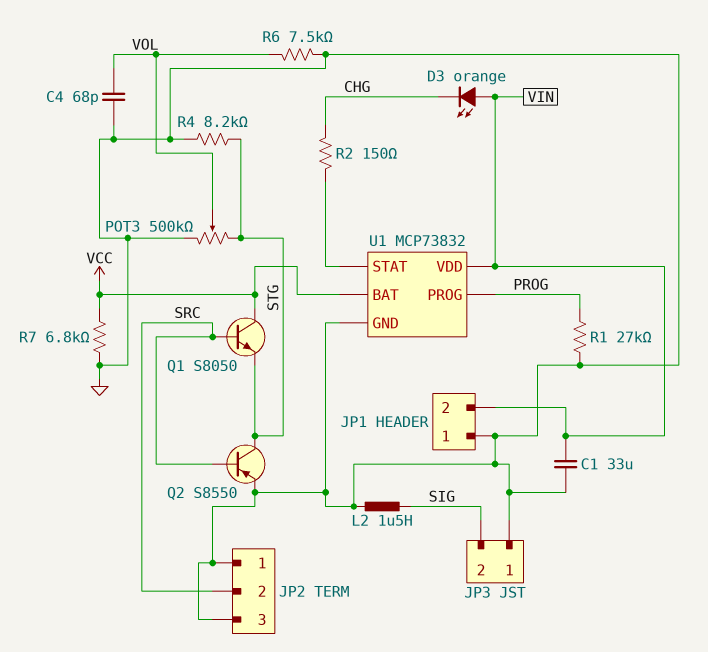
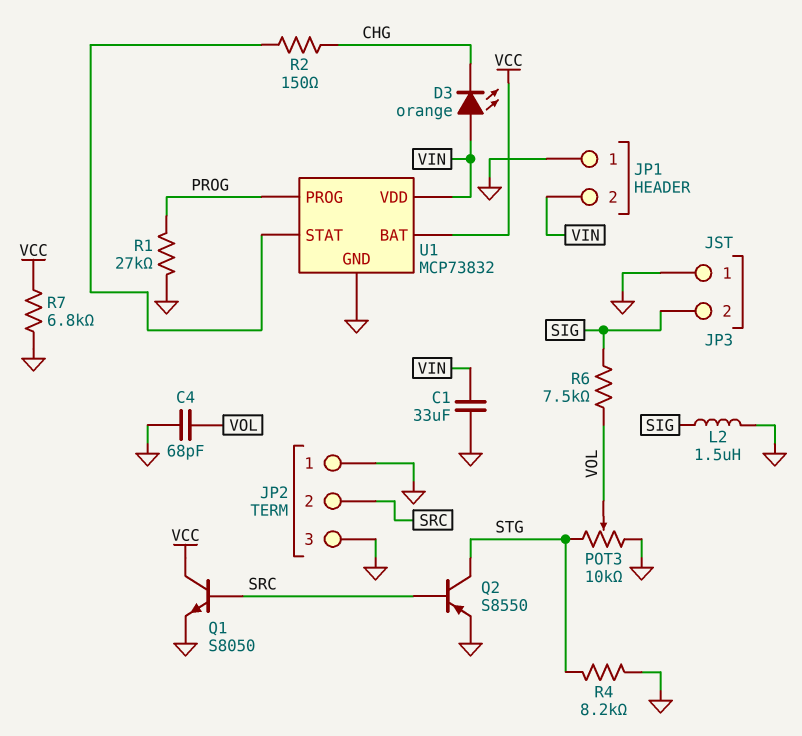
POT3: 500k (GND, STG, wiper VOL) -> 10k (GND, STG, wiper VOL)
Q1: NPN S8050 (B SRC, C VCC, E STG) -> NPN S8050 (B SRC, C VCC, E GND)
R6: 7.5k (GND, VOL) -> 7.5k (SIG, VOL)

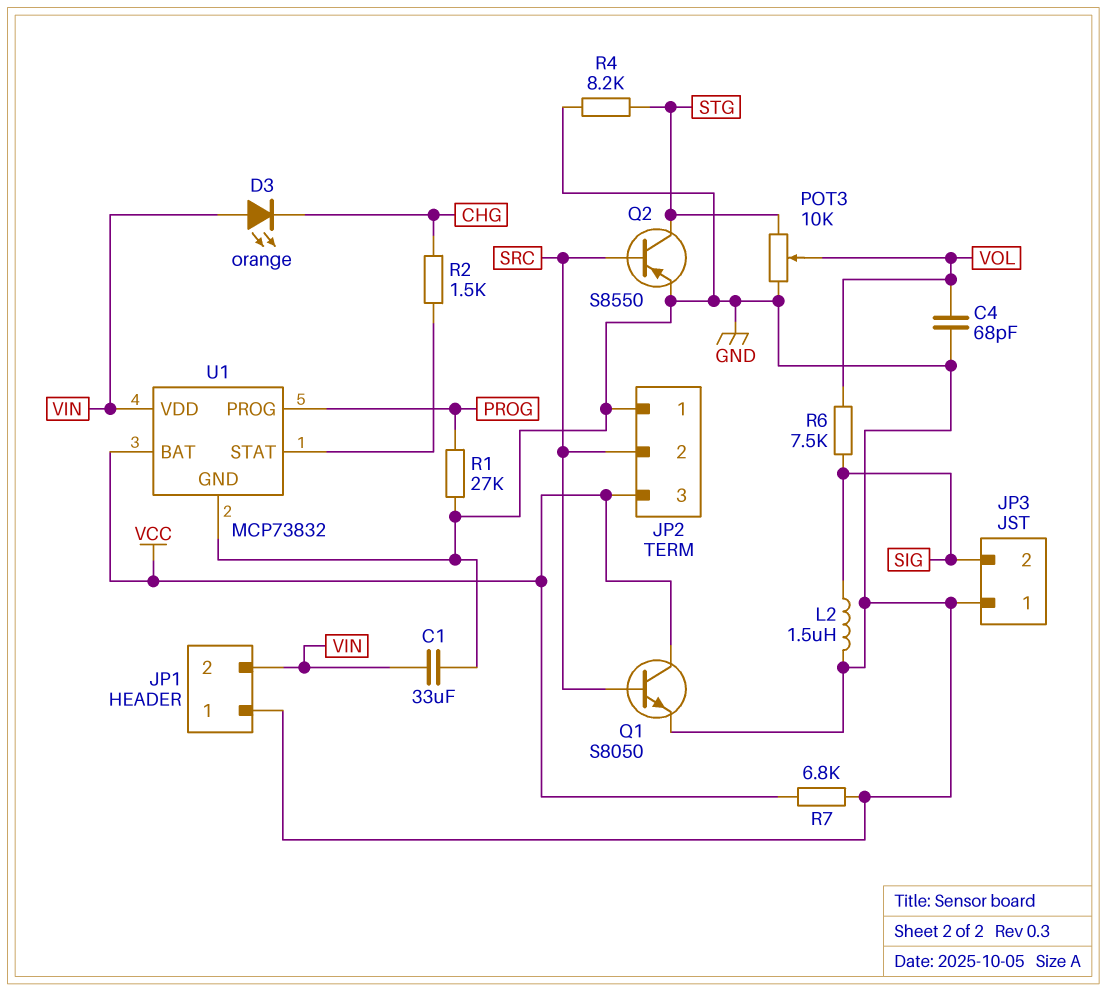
JP2 pin 3: GND -> VCC
R2: 150 (CHG, U1/STAT) -> 1.5k (CHG, U1/STAT)

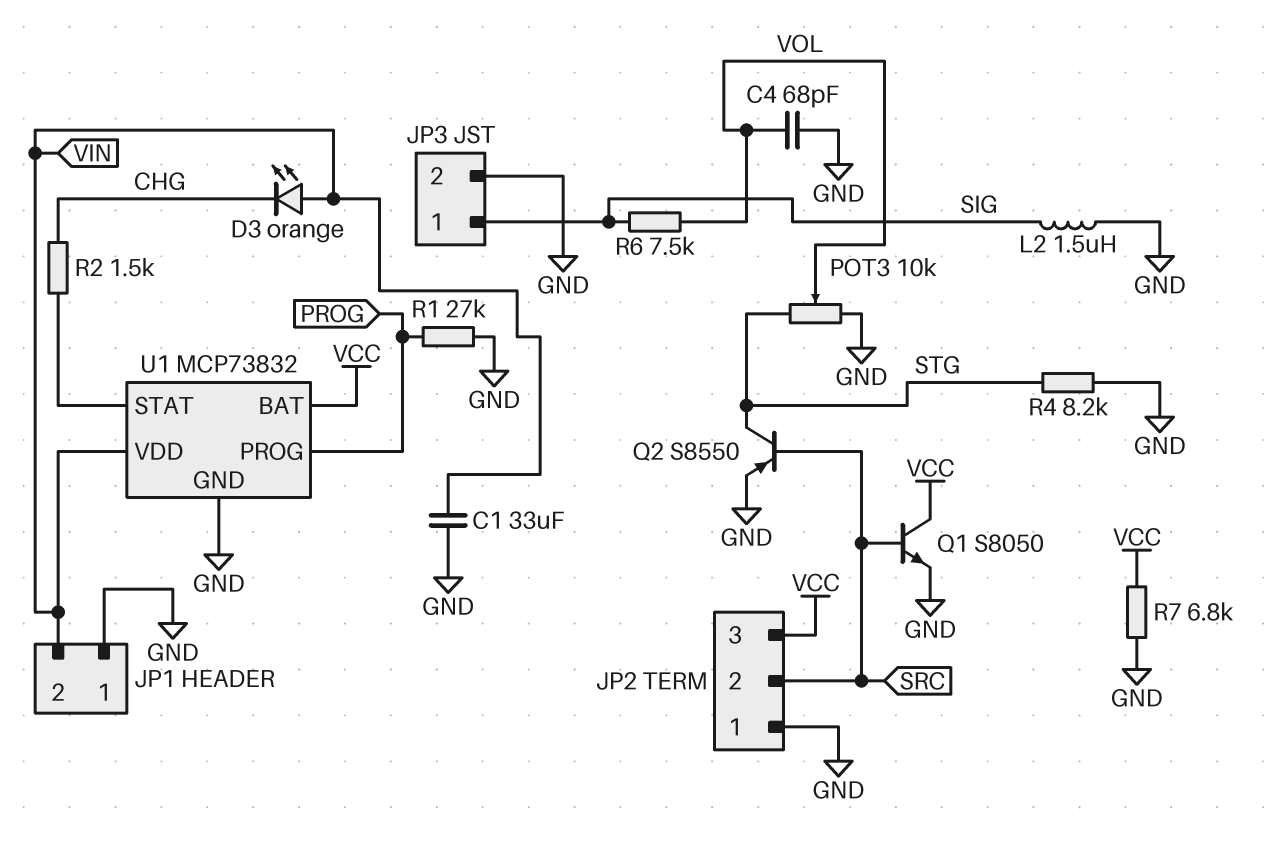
JP3 pin 1: GND -> SIG
JP3 pin 2: SIG -> GND

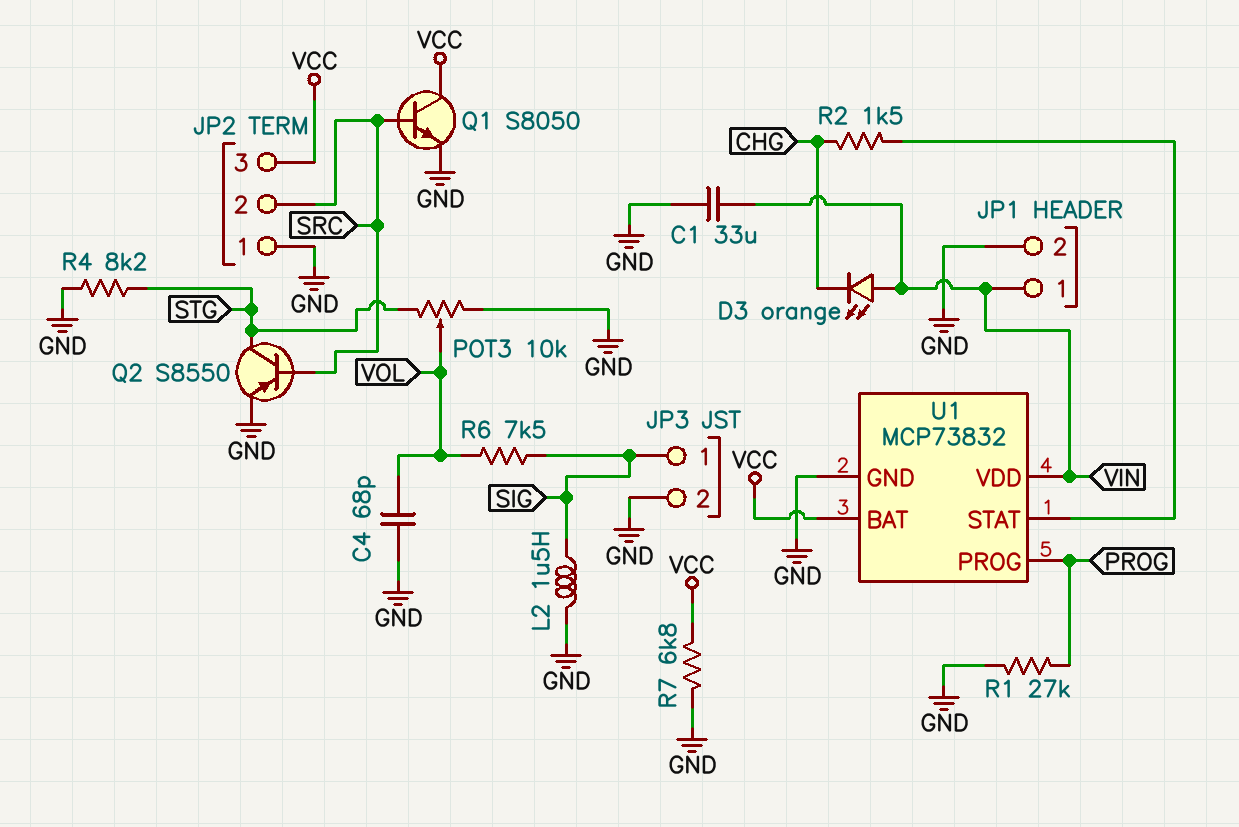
JP1 pin 1: GND -> VIN
JP1 pin 2: VIN -> GND

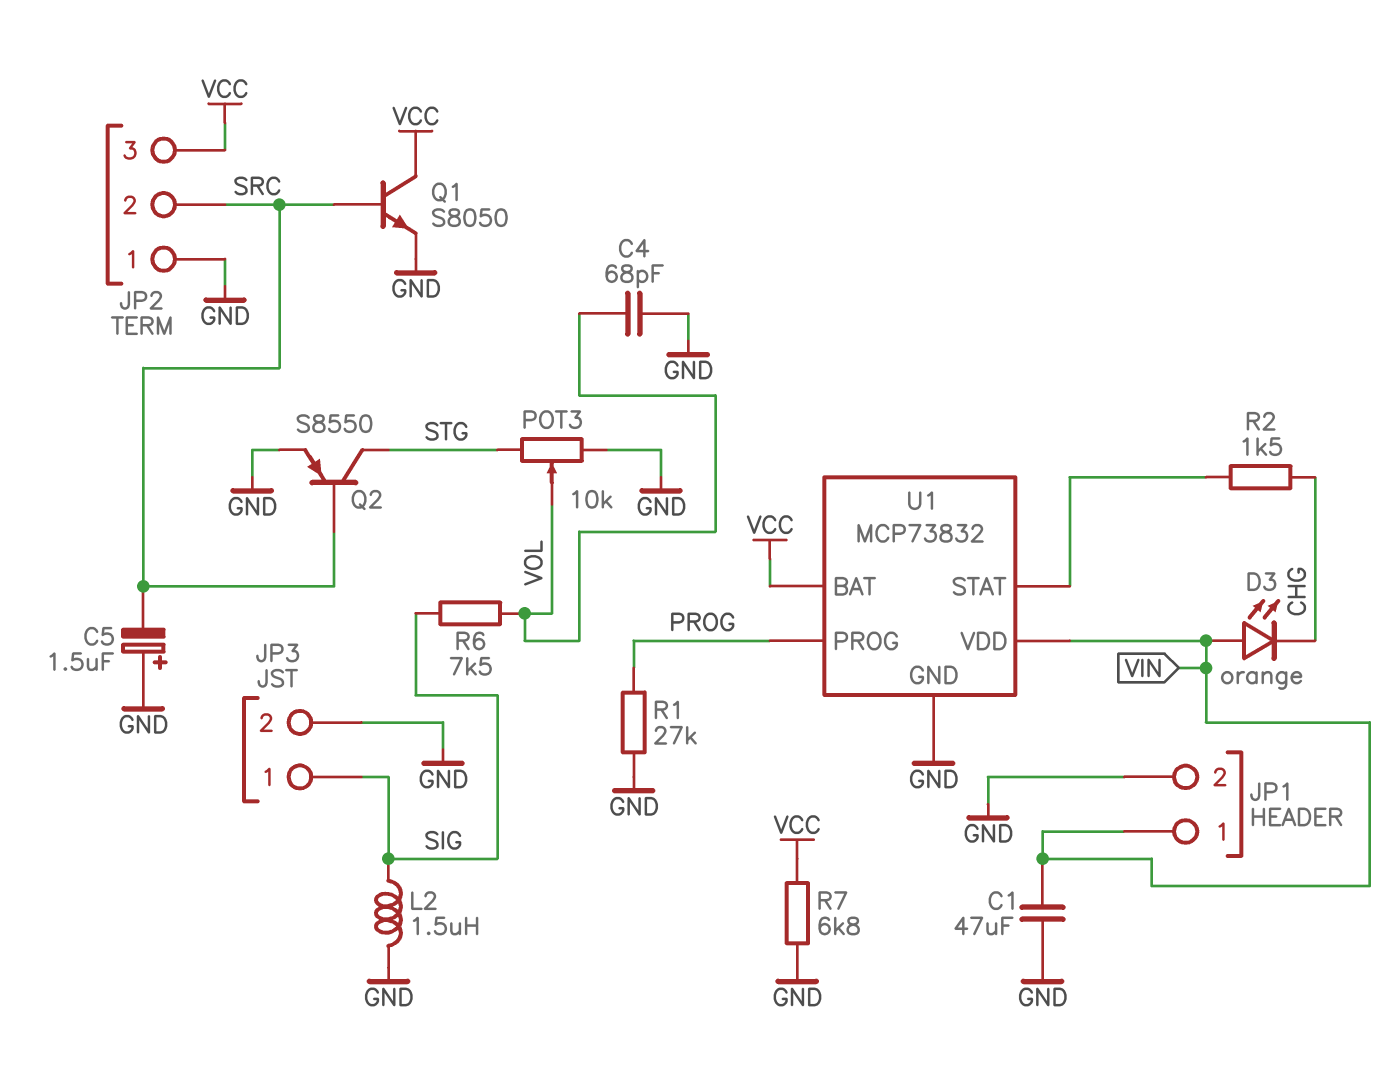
C1: 33uF (GND, VIN) -> 47uF (GND, VIN)
C5: none -> 1.5uF (plus GND, minus SRC)
R4: 8.2k (GND, STG) -> none

